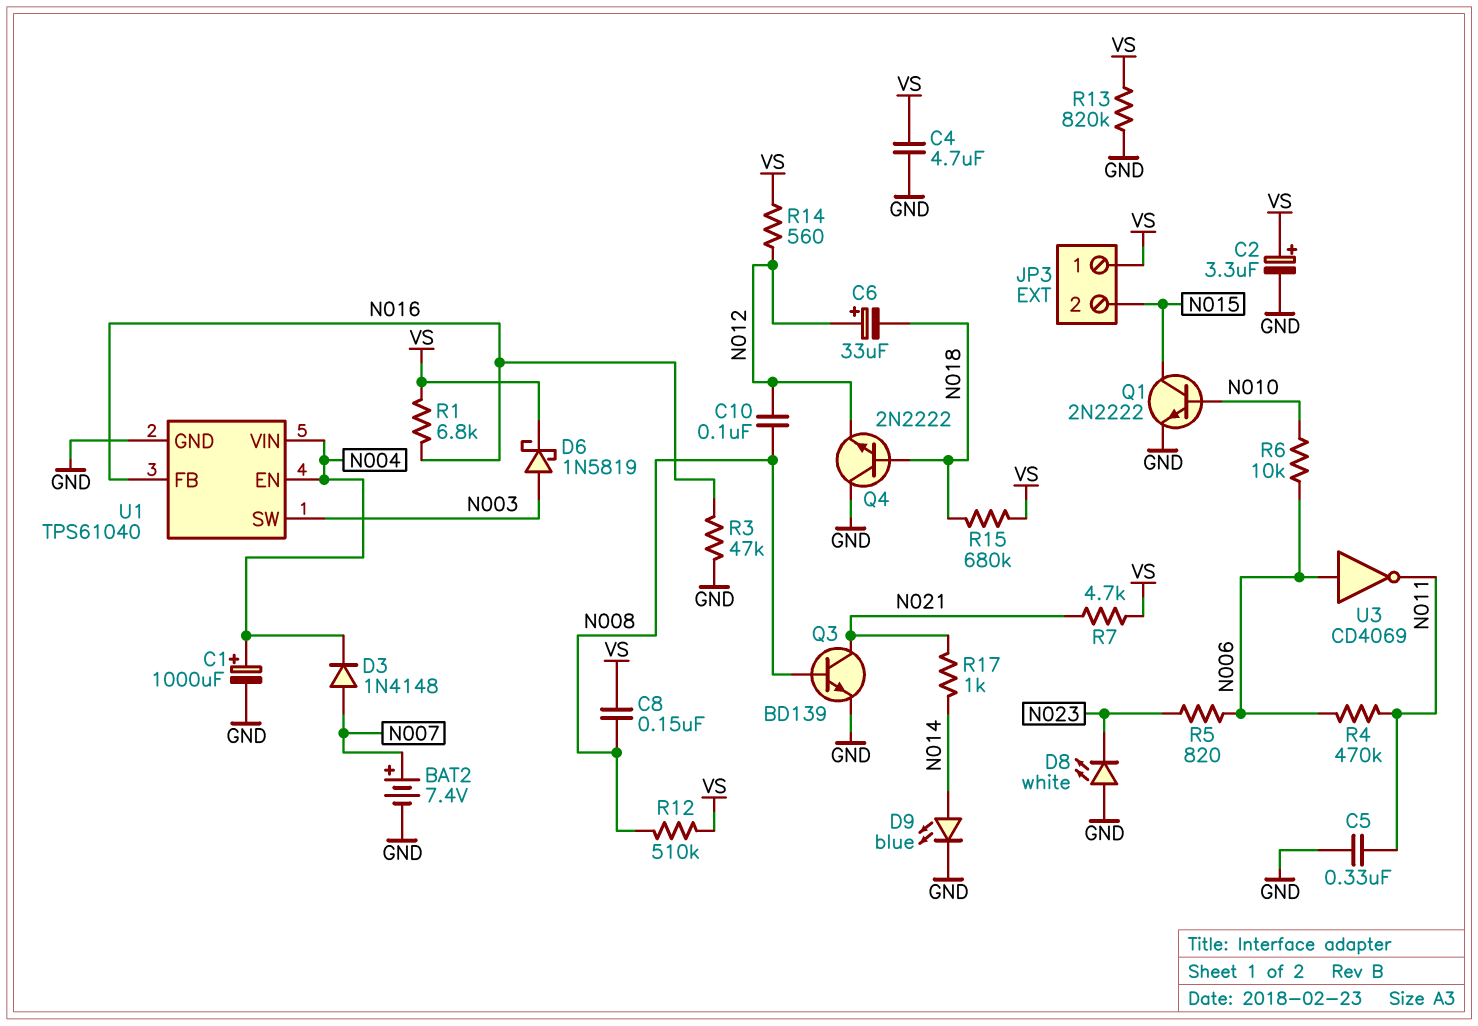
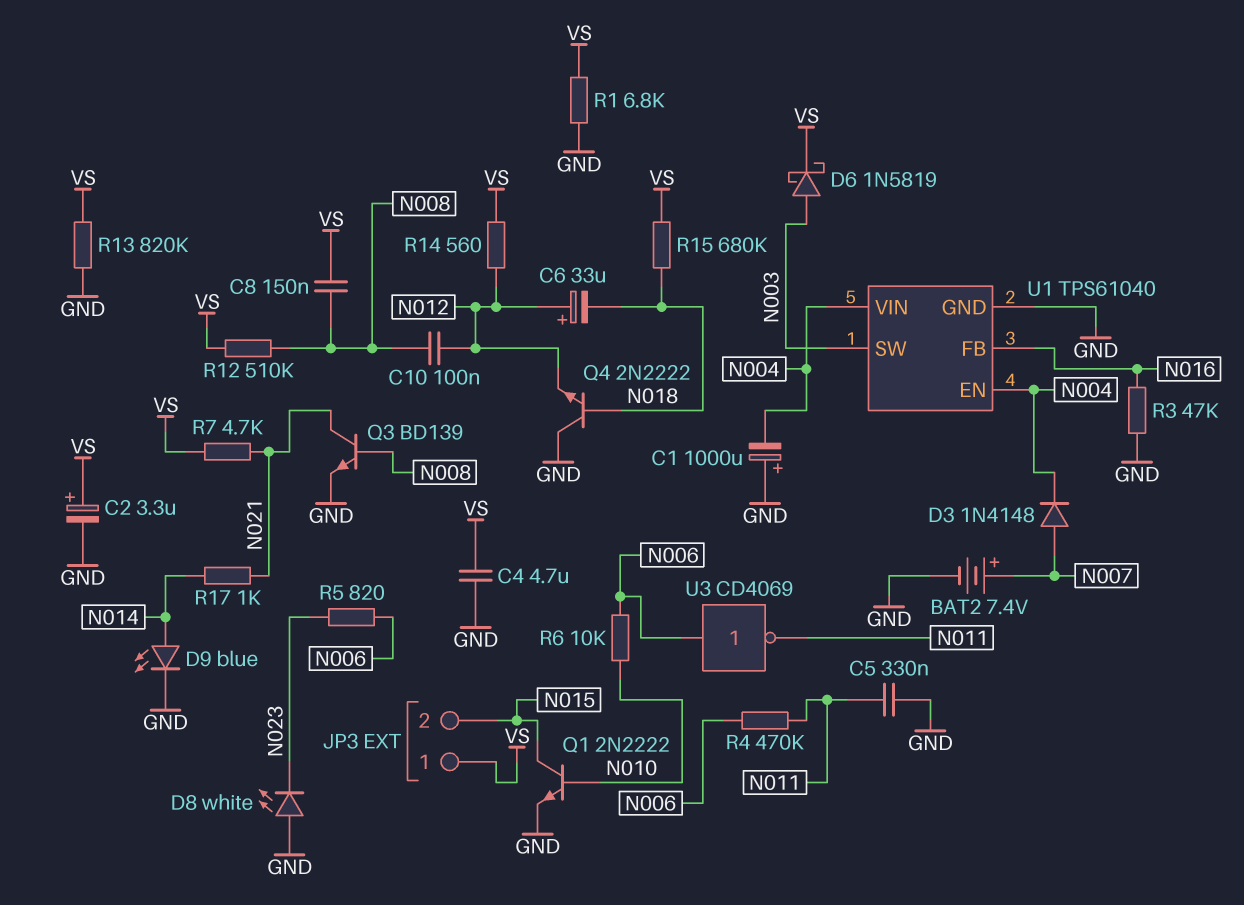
C1: 1000uF (plus N004, minus GND) -> 1000uF (plus GND, minus N004)
R1: 6.8k (N016, VS) -> 6.8k (GND, VS)

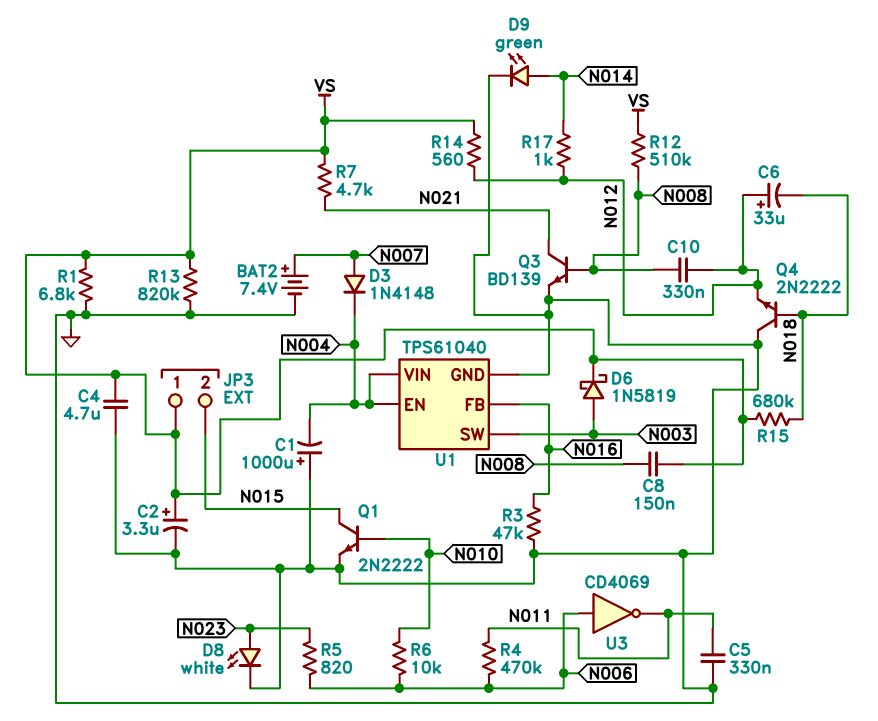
C10: 100nF (N008, N012) -> 330nF (N008, N012)
D8: LED white (A GND, K N023) -> LED white (A N023, K GND)
D9: LED blue (A N014, K GND) -> LED green (A N014, K GND)
R17: 1k (N014, N021) -> 1k (N012, N014)

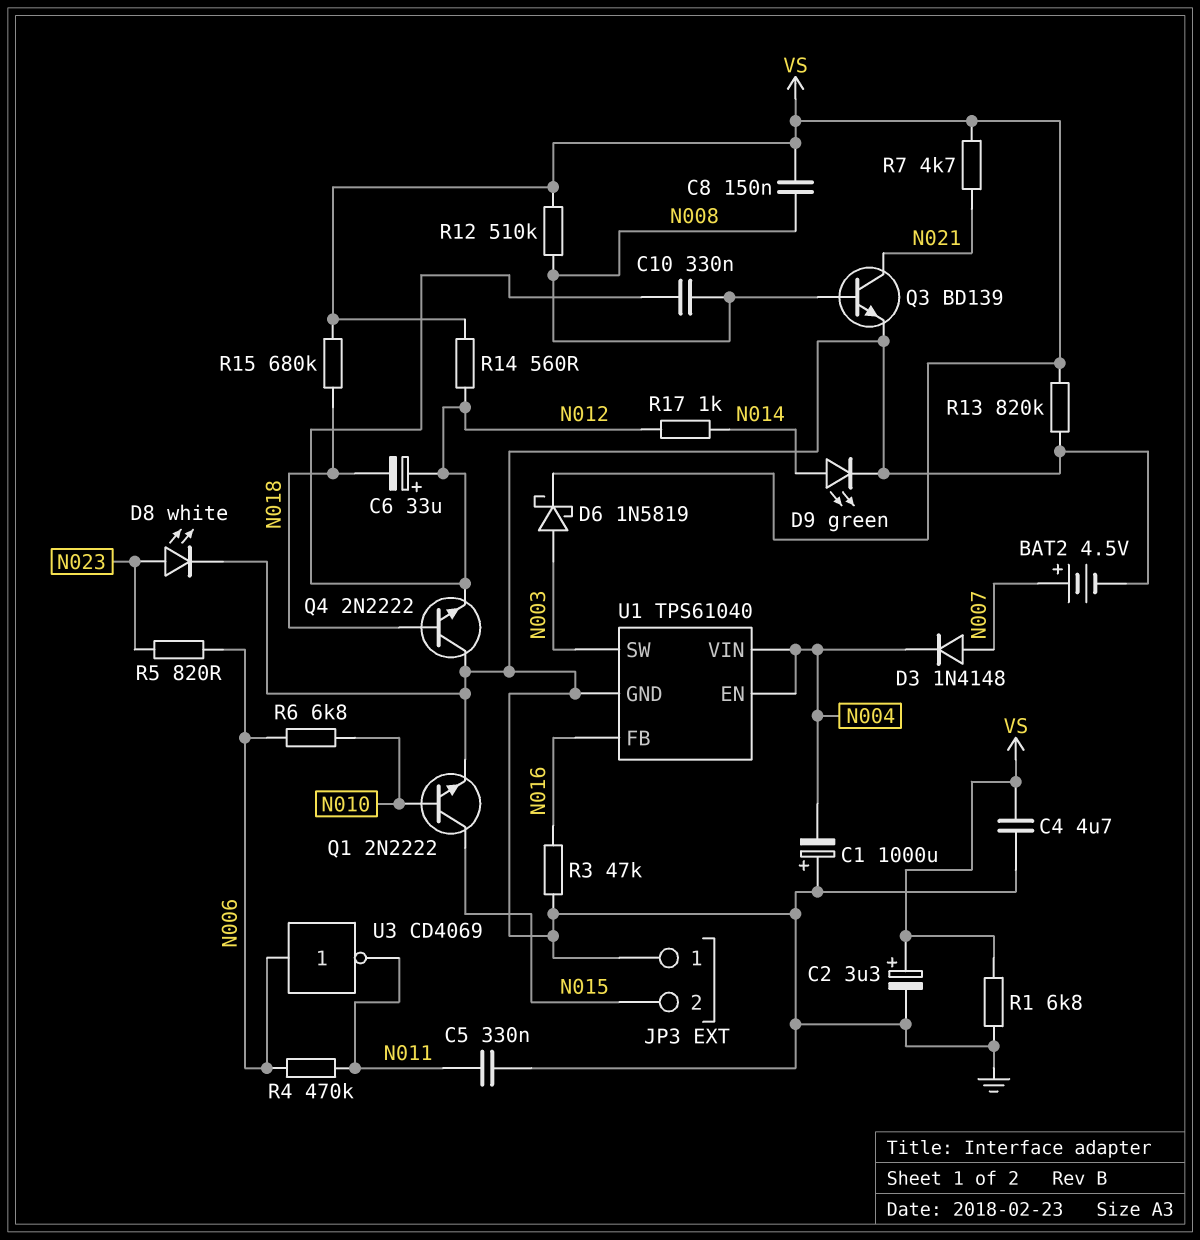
BAT2: 7.4V (plus N007, minus GND) -> 4.5V (plus N007, minus GND)
JP3 pin 1: VS -> GND
R6: 10k (N006, N010) -> 6.8k (N006, N010)

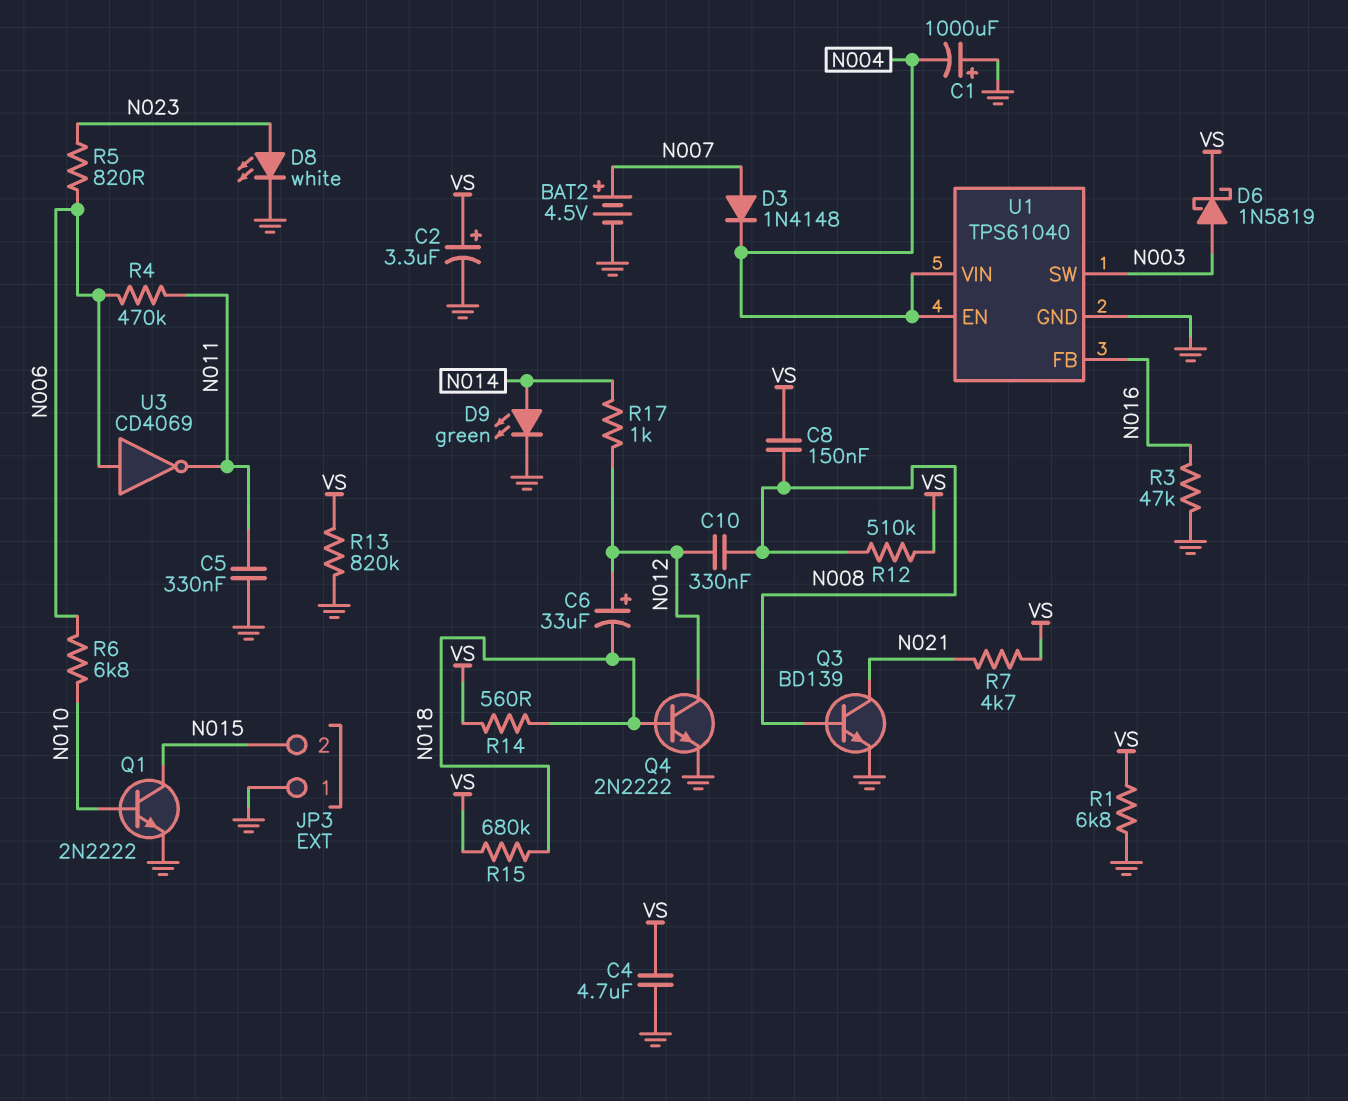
Q4: NPN 2N2222 (B N018, C GND, E N012) -> NPN 2N2222 (B N018, C N012, E GND)
R14: 560 (N012, VS) -> 560 (N018, VS)

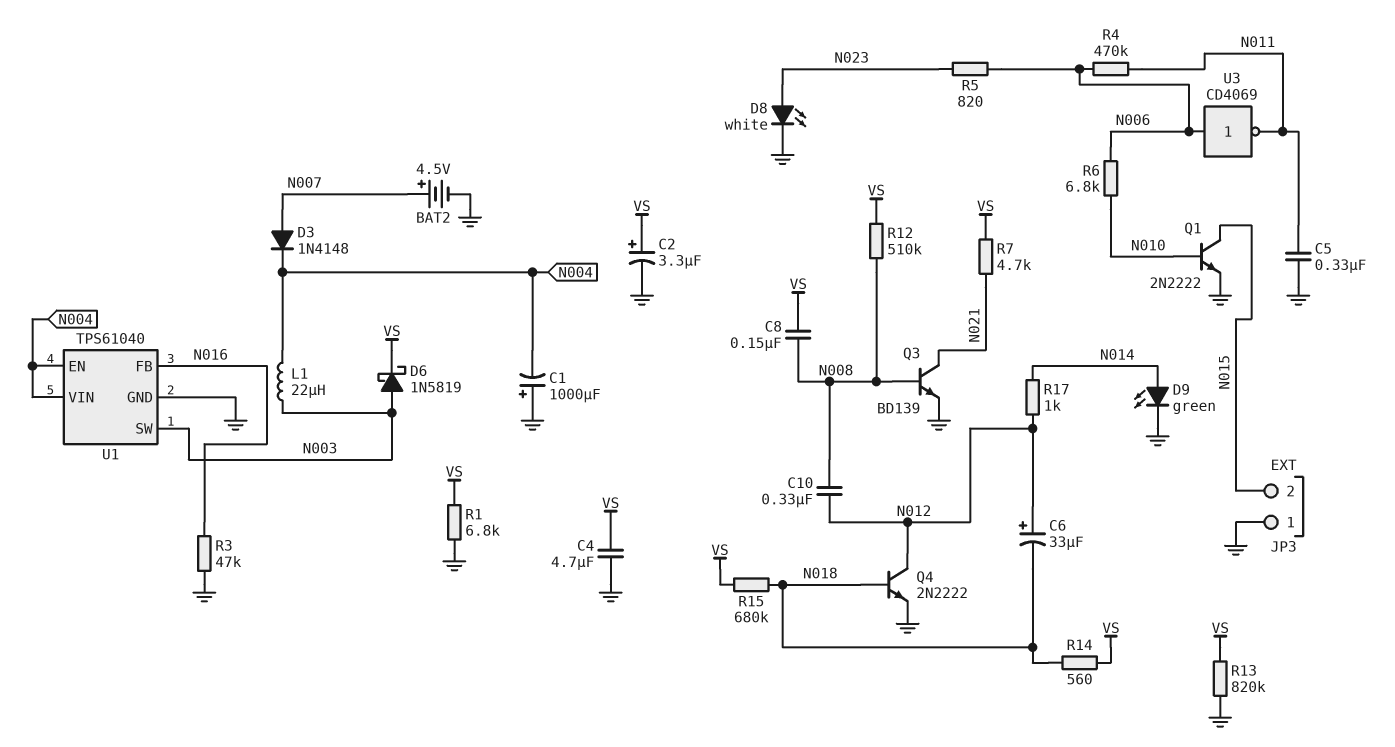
L1: none -> 22uH (N003, N004)

